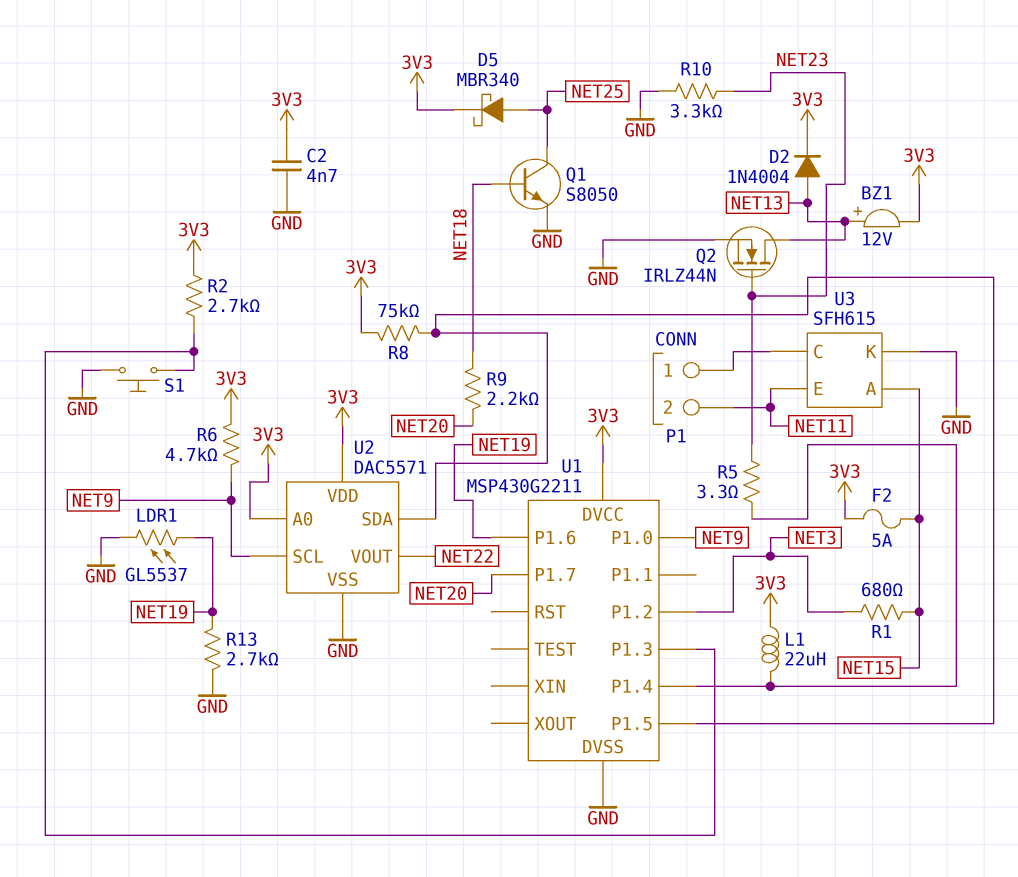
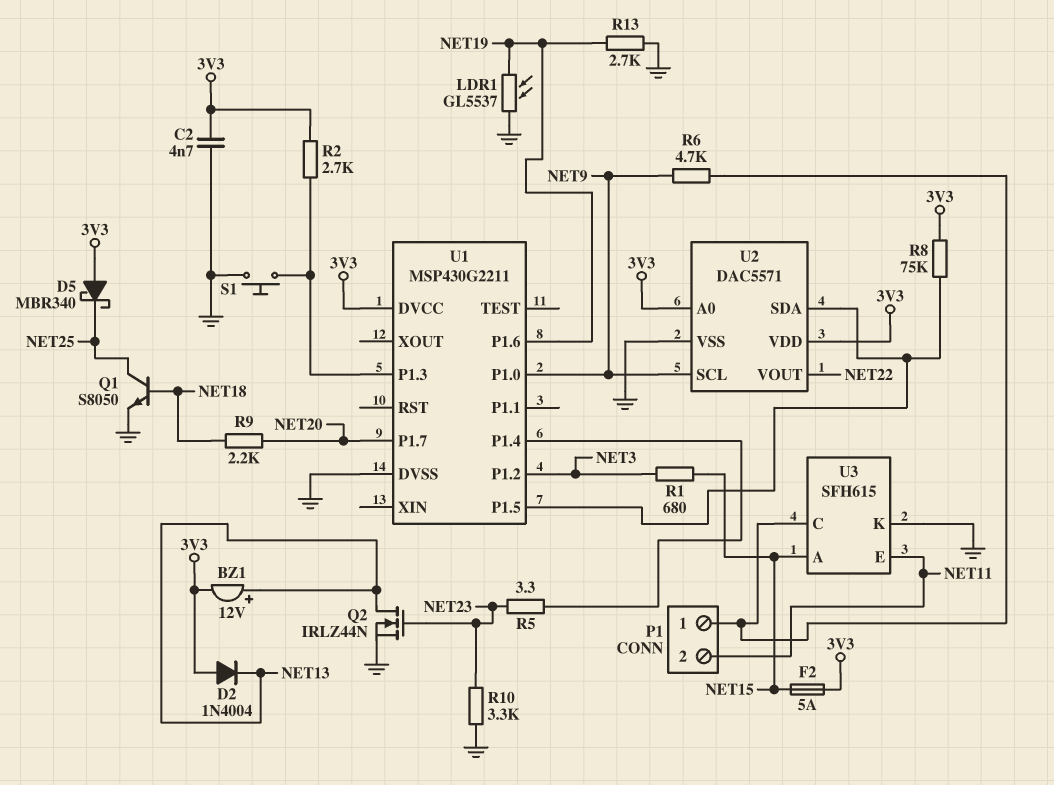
D2: diode 1N4004 (A NET13, K 3V3) -> diode 1N4004 (A 3V3, K NET13)
D5: schottky MBR340 (A NET25, K 3V3) -> schottky MBR340 (A 3V3, K NET25)
L1: 22uH (3V3, U1/P1.4) -> none
R6: 4.7k (3V3, NET9) -> 4.7k (NET9, P1/1)

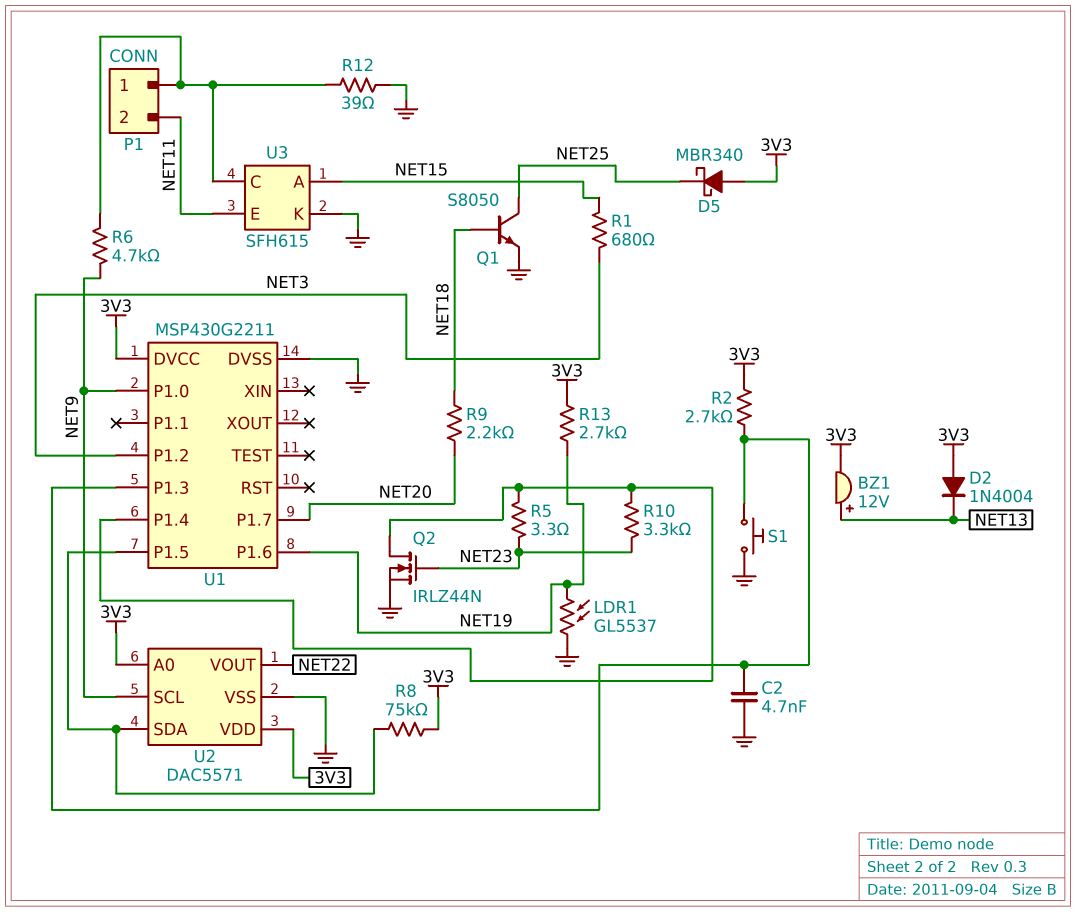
C2: 4.7nF (3V3, GND) -> 4.7nF (GND, U1/P1.3)
F2: 5A (3V3, NET15) -> none
Q2: NMOS IRLZ44N (G NET23, D NET13, S GND) -> NMOS IRLZ44N (G NET23, D U1/P1.4, S GND)
R10: 3.3k (GND, NET23) -> 3.3k (NET23, U1/P1.4)
R12: none -> 39 (GND, P1/1)
R13: 2.7k (GND, NET19) -> 2.7k (3V3, NET19)

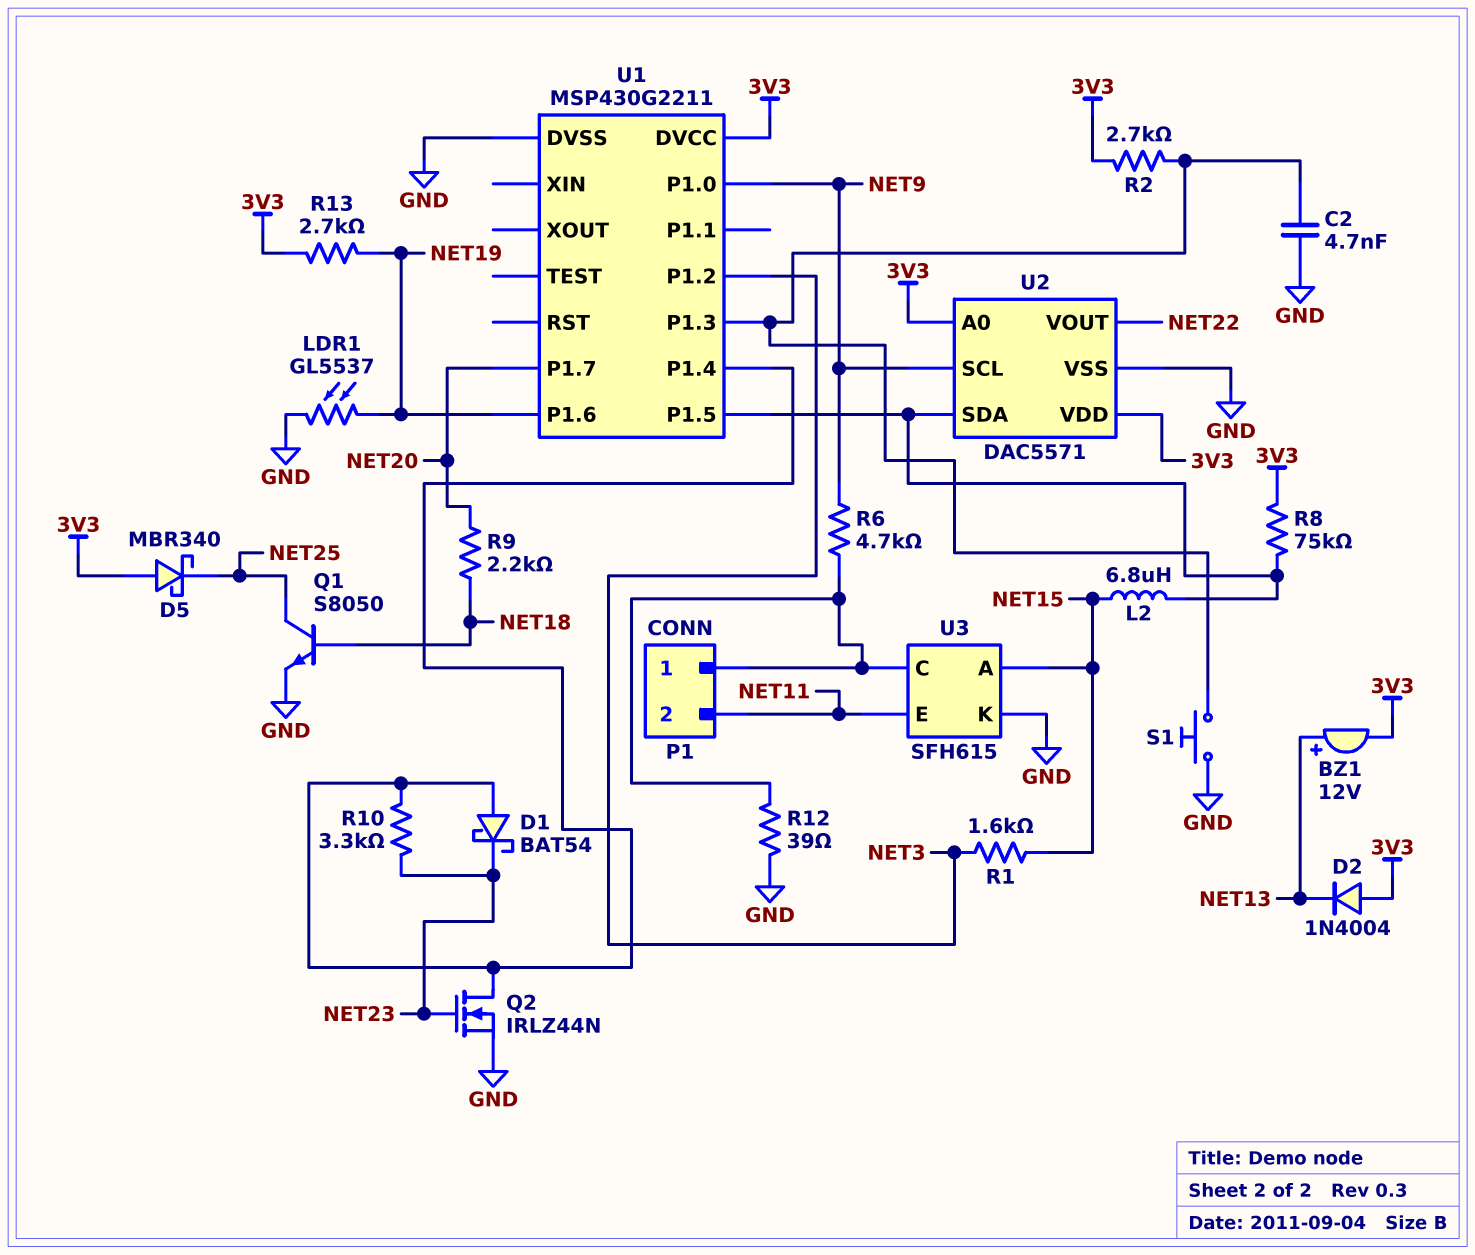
D1: none -> schottky BAT54 (A U1/P1.4, K NET23)
L2: none -> 6.8uH (NET15, U1/P1.5)
R1: 680 (NET3, NET15) -> 1.6k (NET3, NET15)
R5: 3.3 (NET23, U1/P1.4) -> none

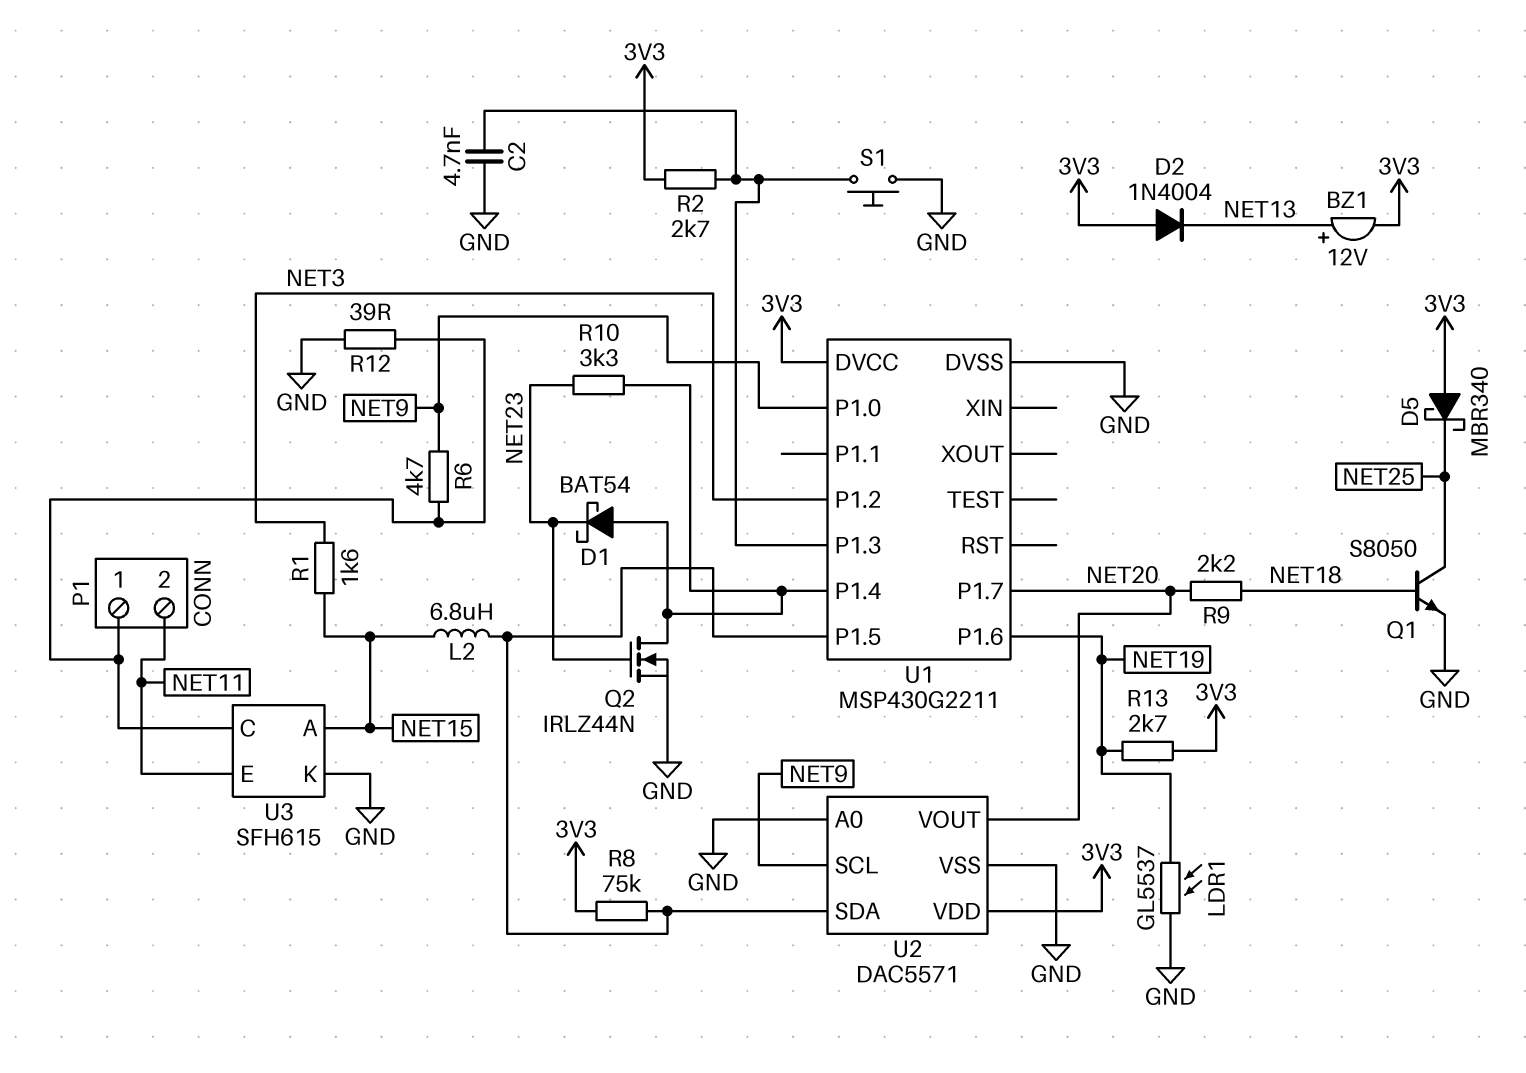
U2 pin A0: 3V3 -> GND
U2 pin VOUT: NET22 -> NET20

